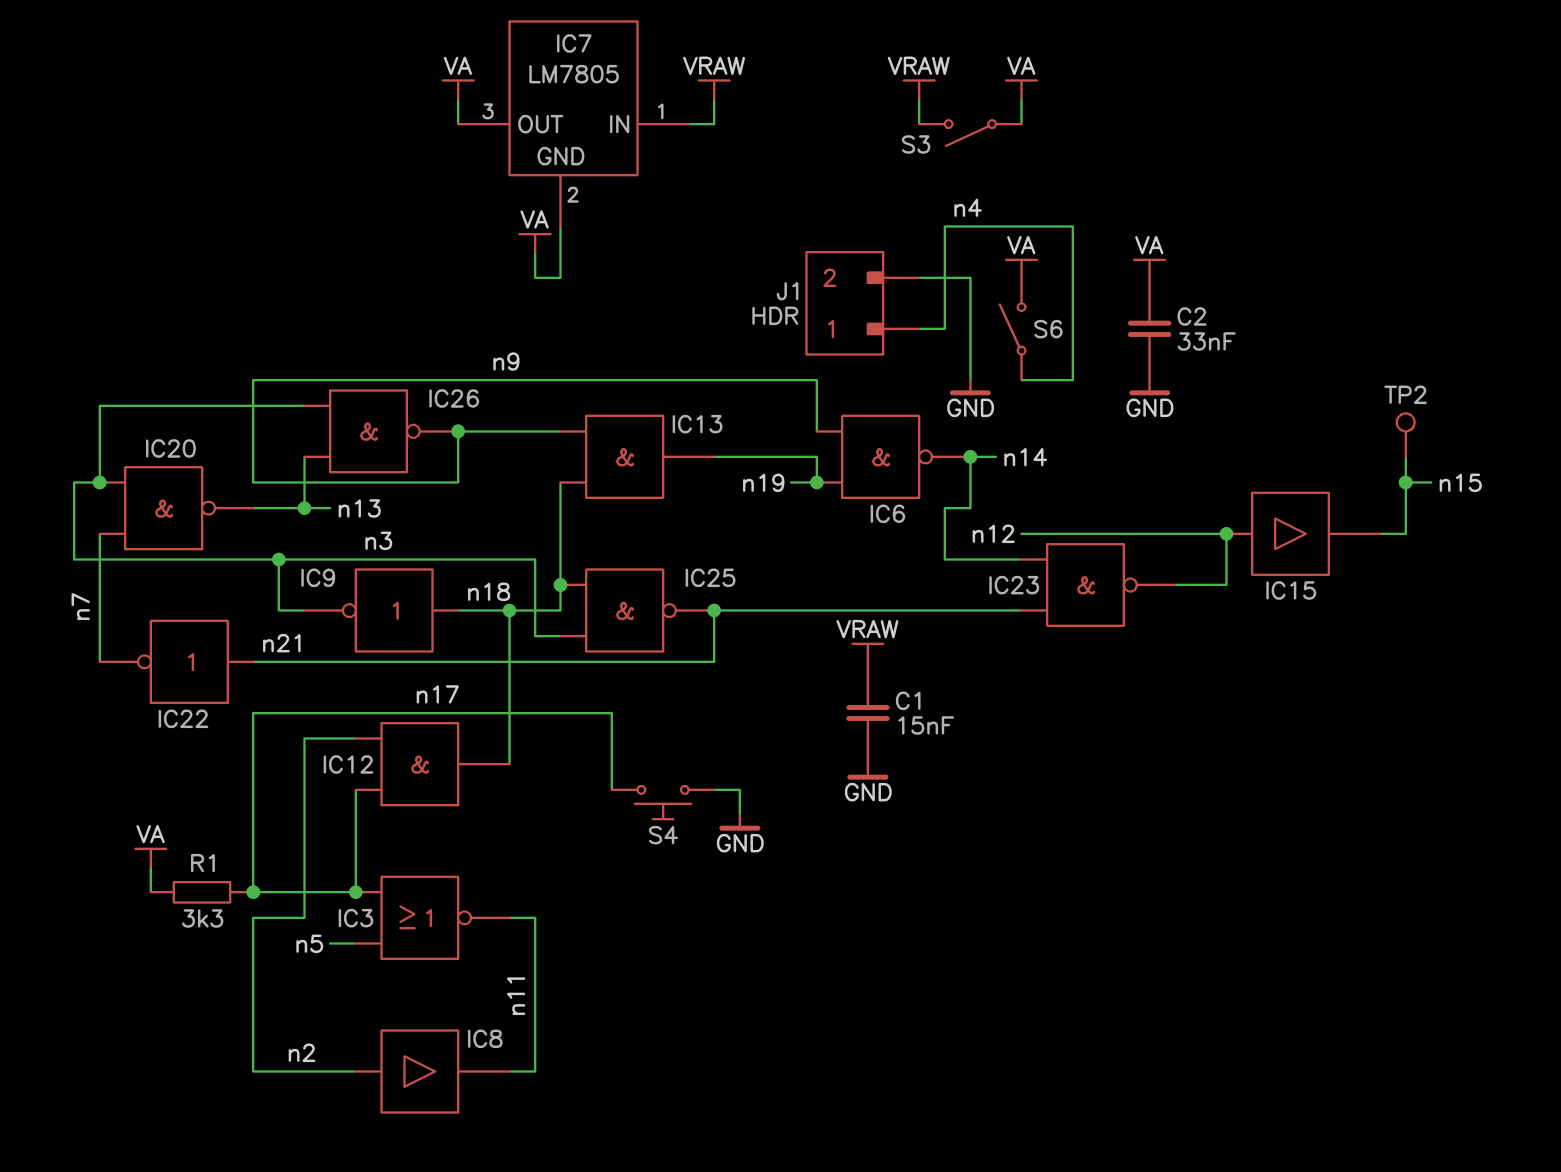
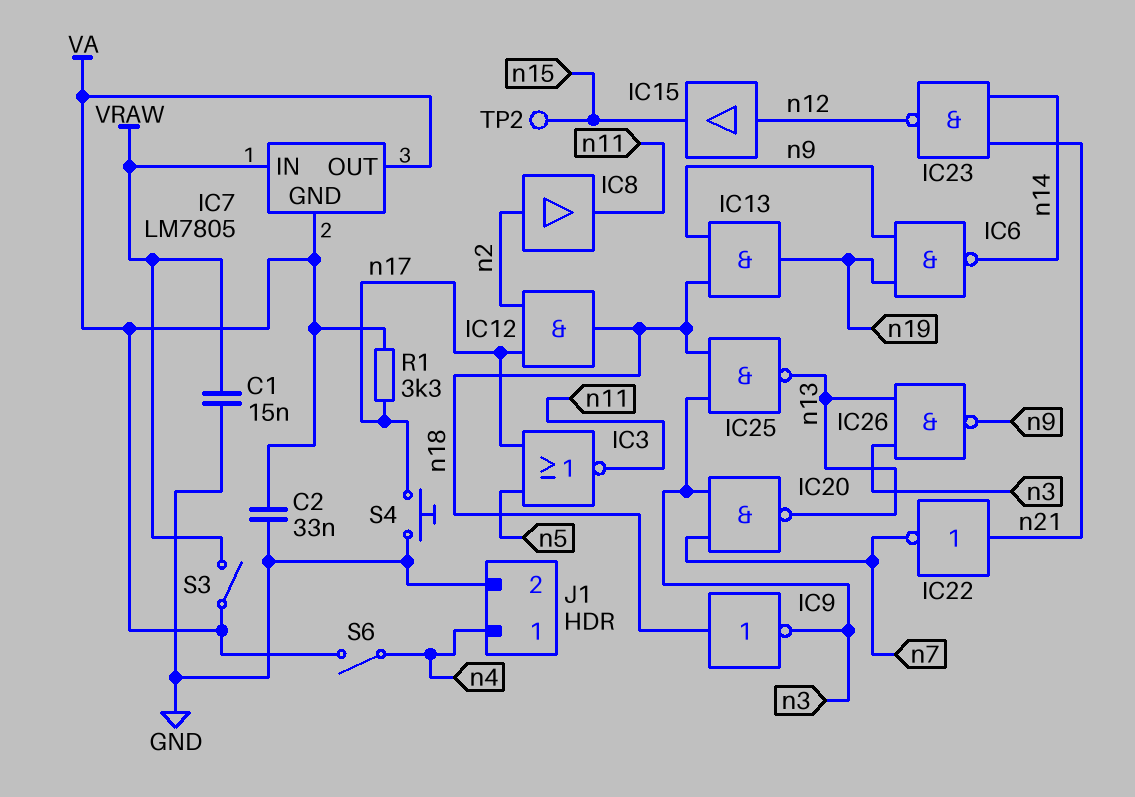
IC25: NAND (in n3, in n18, out n21) -> NAND (in n3, in n18, out n13)

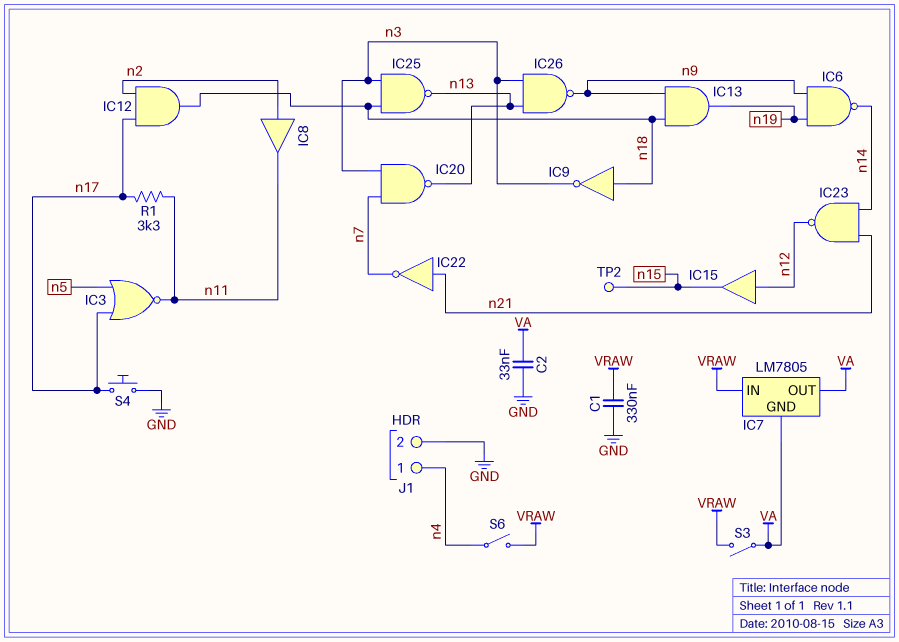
C1: 15nF (GND, VRAW) -> 330nF (GND, VRAW)
R1: 3.3k (VA, n17) -> 3.3k (n11, n17)
S6: switch (VA, n4) -> switch (VRAW, n4)

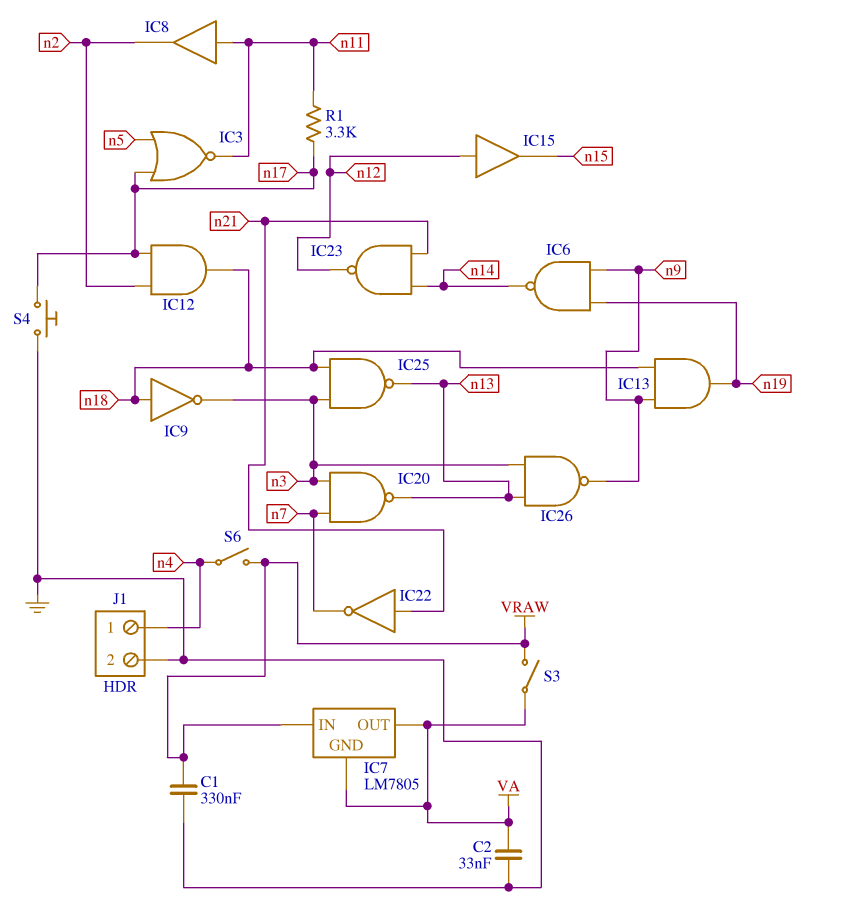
IC8: buffer (in n2, out n11) -> buffer (in n11, out n2)
TP2: test point (n15) -> none

